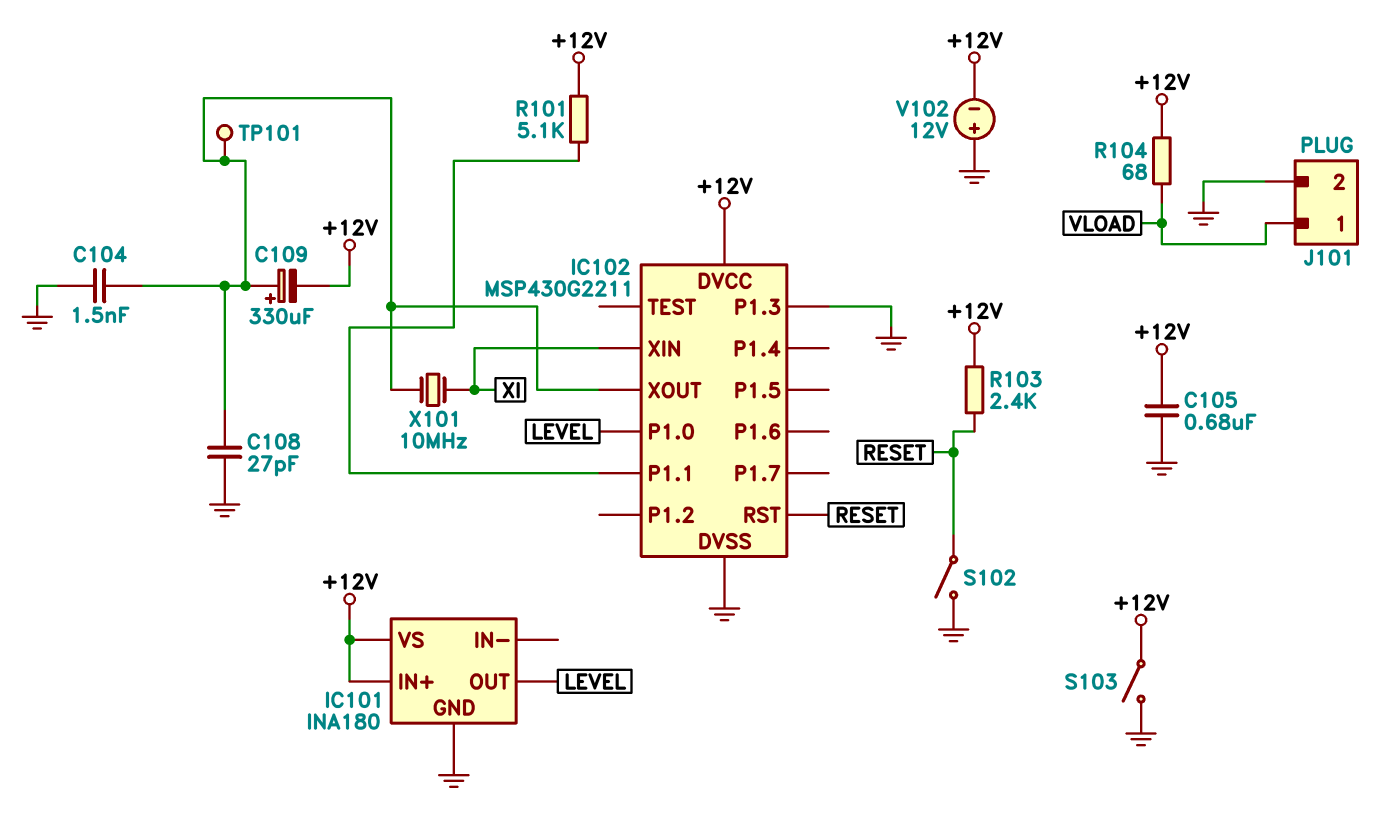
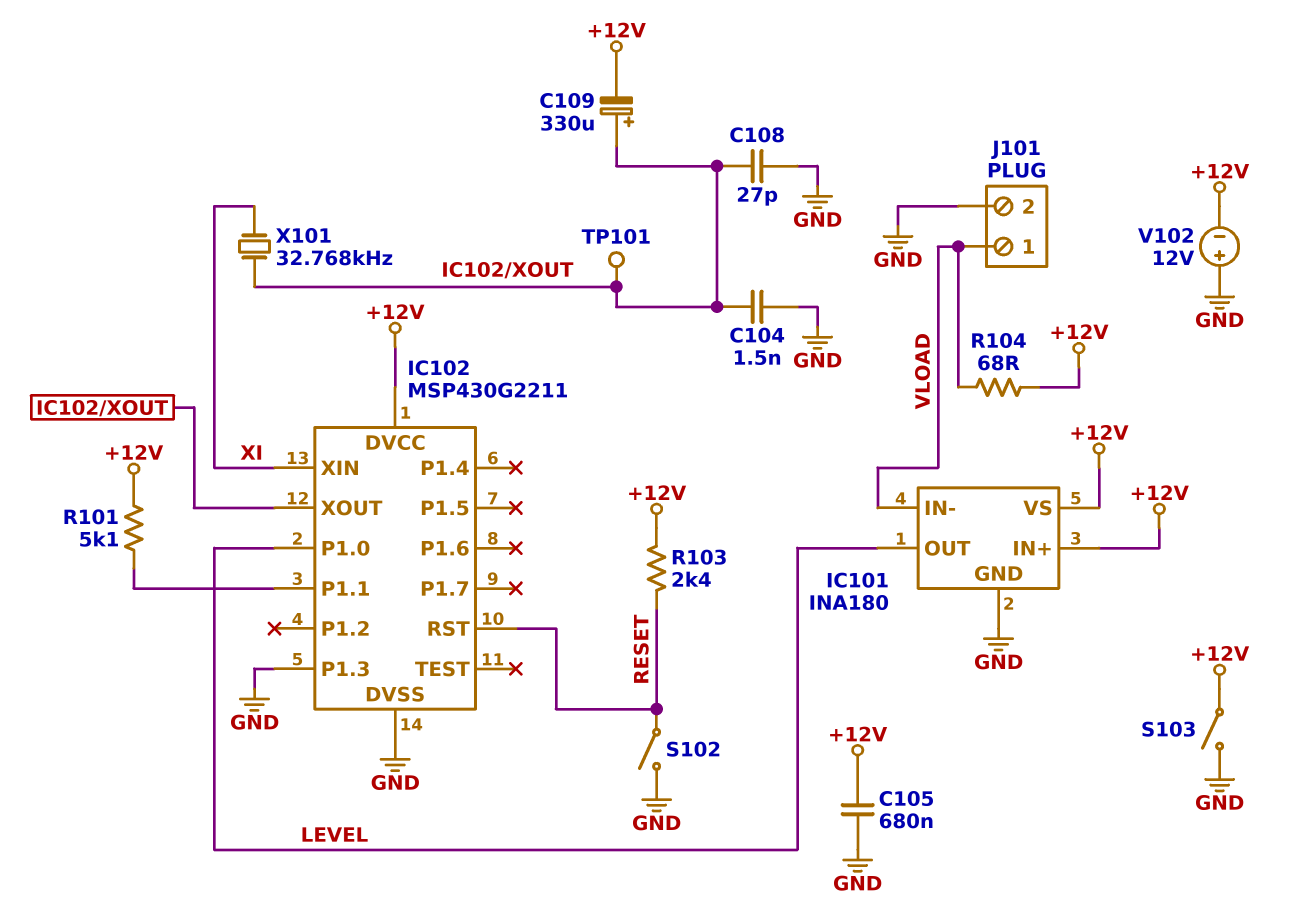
IC101 pin IN-: none -> VLOAD
X101: 10MHz (IC102/XOUT, XI) -> 32.768kHz (IC102/XOUT, XI)

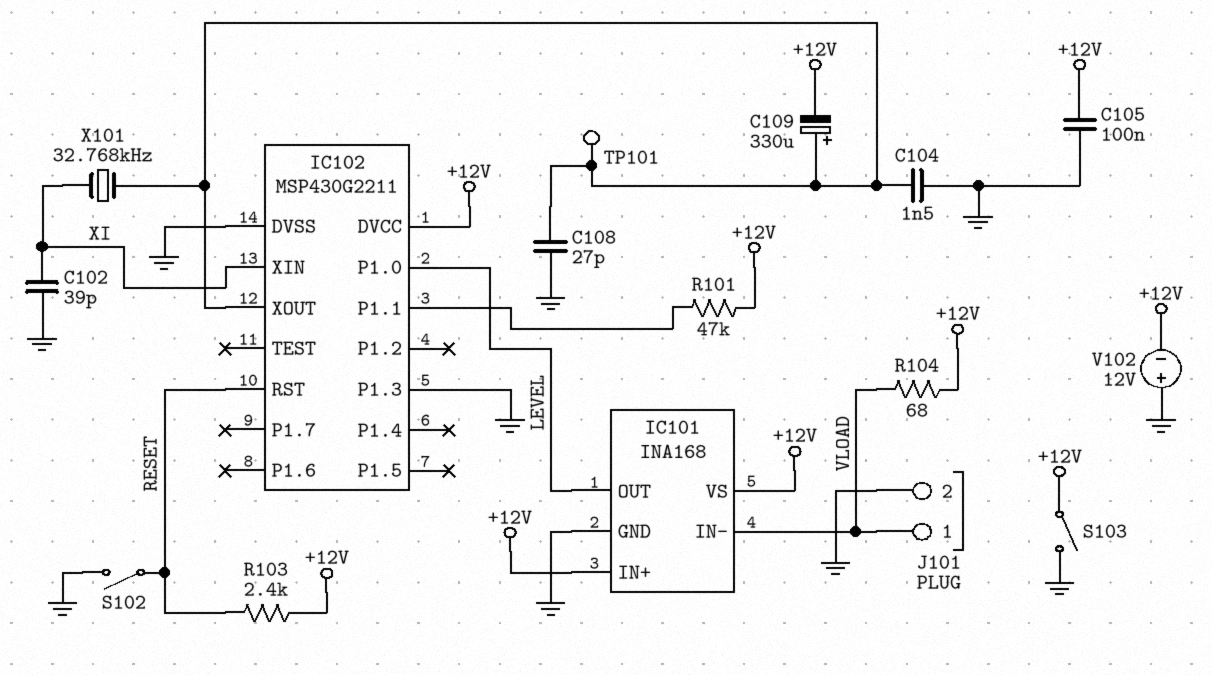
C102: none -> 39pF (GND, XI)
C105: 680nF (+12V, GND) -> 100nF (+12V, GND)
IC101: INA180 -> INA168
R101: 5.1k (+12V, IC102/P1.1) -> 47k (+12V, IC102/P1.1)

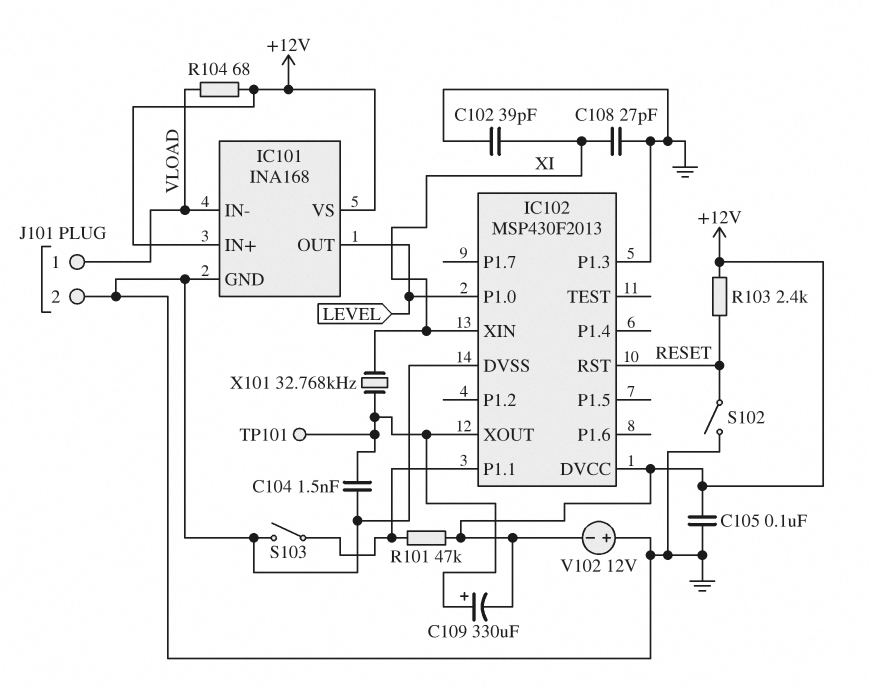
C108: 27pF (GND, IC102/XOUT) -> 27pF (GND, XI)
IC102: MSP430G2211 -> MSP430F2013
S103: switch (+12V, GND) -> switch (GND, IC102/P1.1)

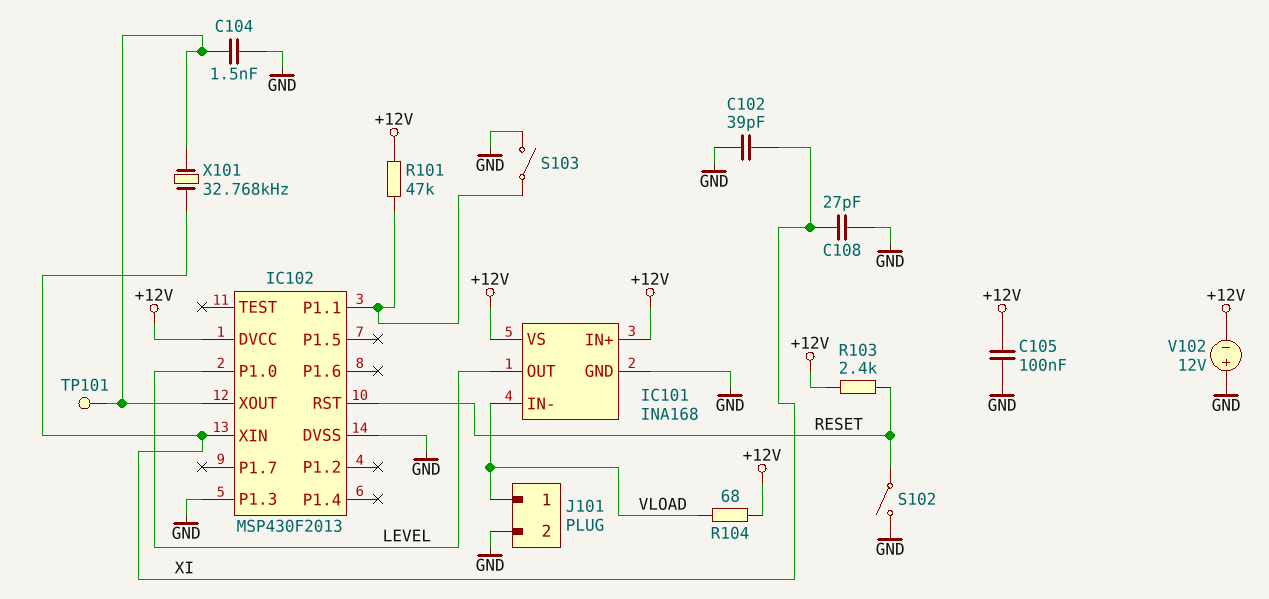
C109: 330uF (plus IC102/XOUT, minus +12V) -> none

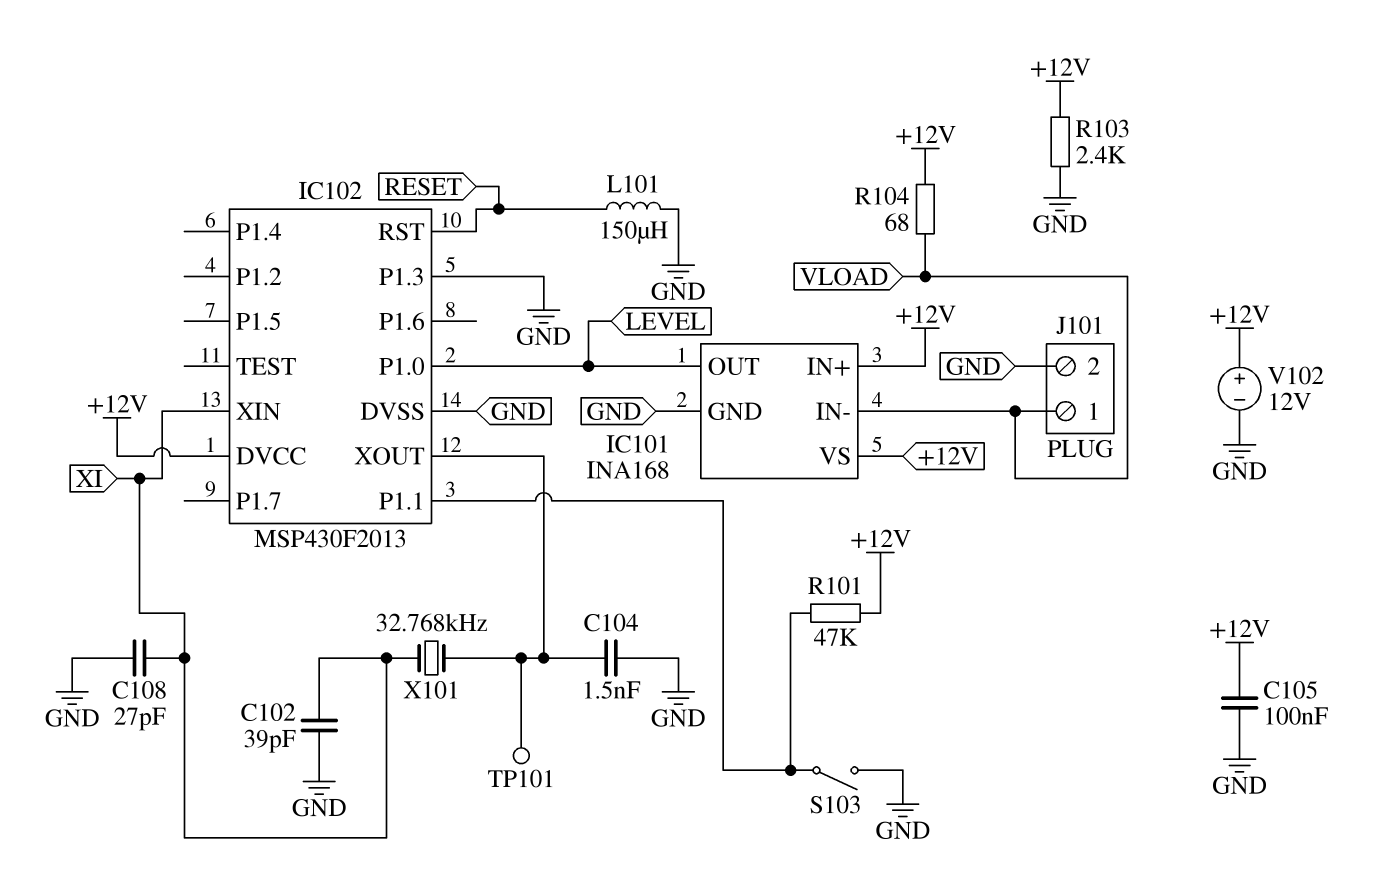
L101: none -> 150uH (GND, RESET)
R103: 2.4k (+12V, RESET) -> 2.4k (+12V, GND)
S102: switch (GND, RESET) -> none
V102: 12V (plus GND, minus +12V) -> 12V (plus +12V, minus GND)

